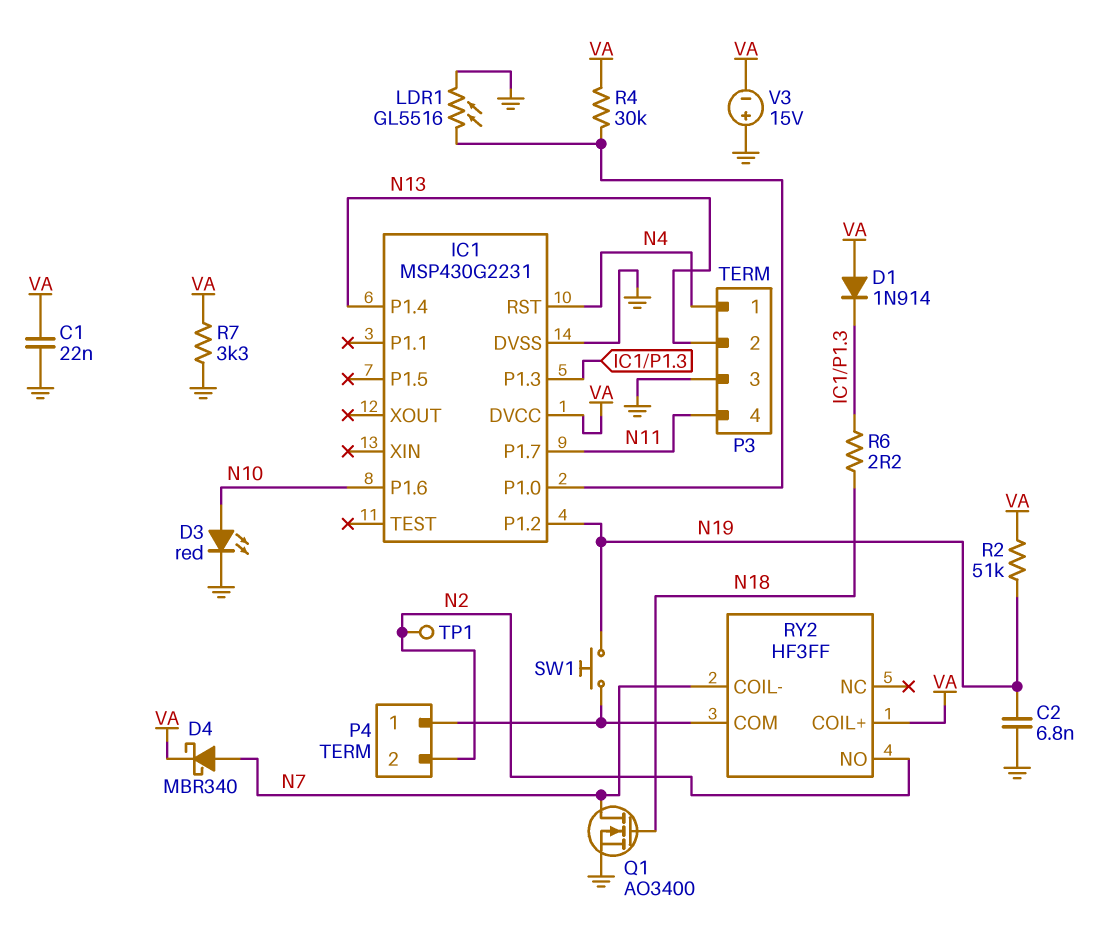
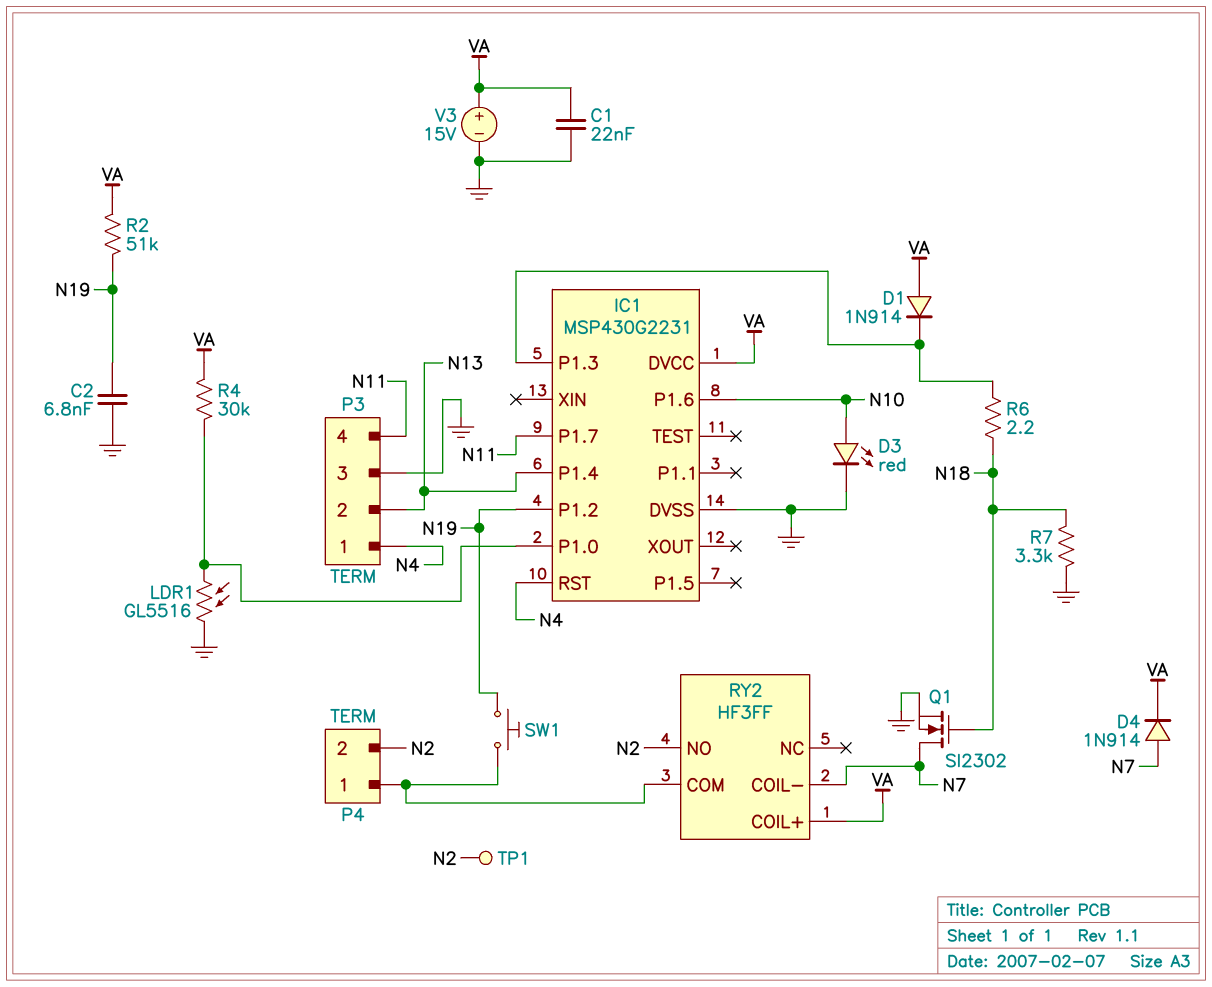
D4: schottky MBR340 (A N7, K VA) -> diode 1N914 (A N7, K VA)
Q1: NMOS AO3400 (G N18, D N7, S GND) -> NMOS SI2302 (G N18, D N7, S GND)
R7: 3.3k (GND, VA) -> 3.3k (GND, N18)
V3: 15V (plus GND, minus VA) -> 15V (plus VA, minus GND)

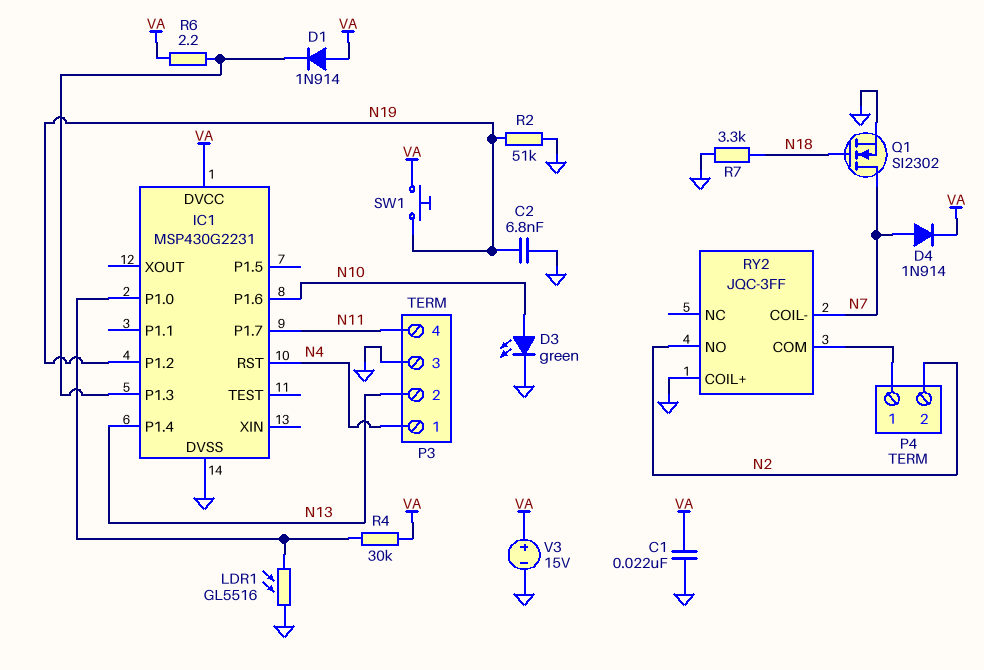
D3: LED red (A N10, K GND) -> LED green (A N10, K GND)
R2: 51k (N19, VA) -> 51k (GND, N19)
R6: 2.2 (IC1/P1.3, N18) -> 2.2 (IC1/P1.3, VA)
RY2: HF3FF -> JQC-3FF
RY2 pin COIL+: VA -> GND
SW1: button (N19, P4/1) -> button (N19, VA)
TP1: test point (N2) -> none

